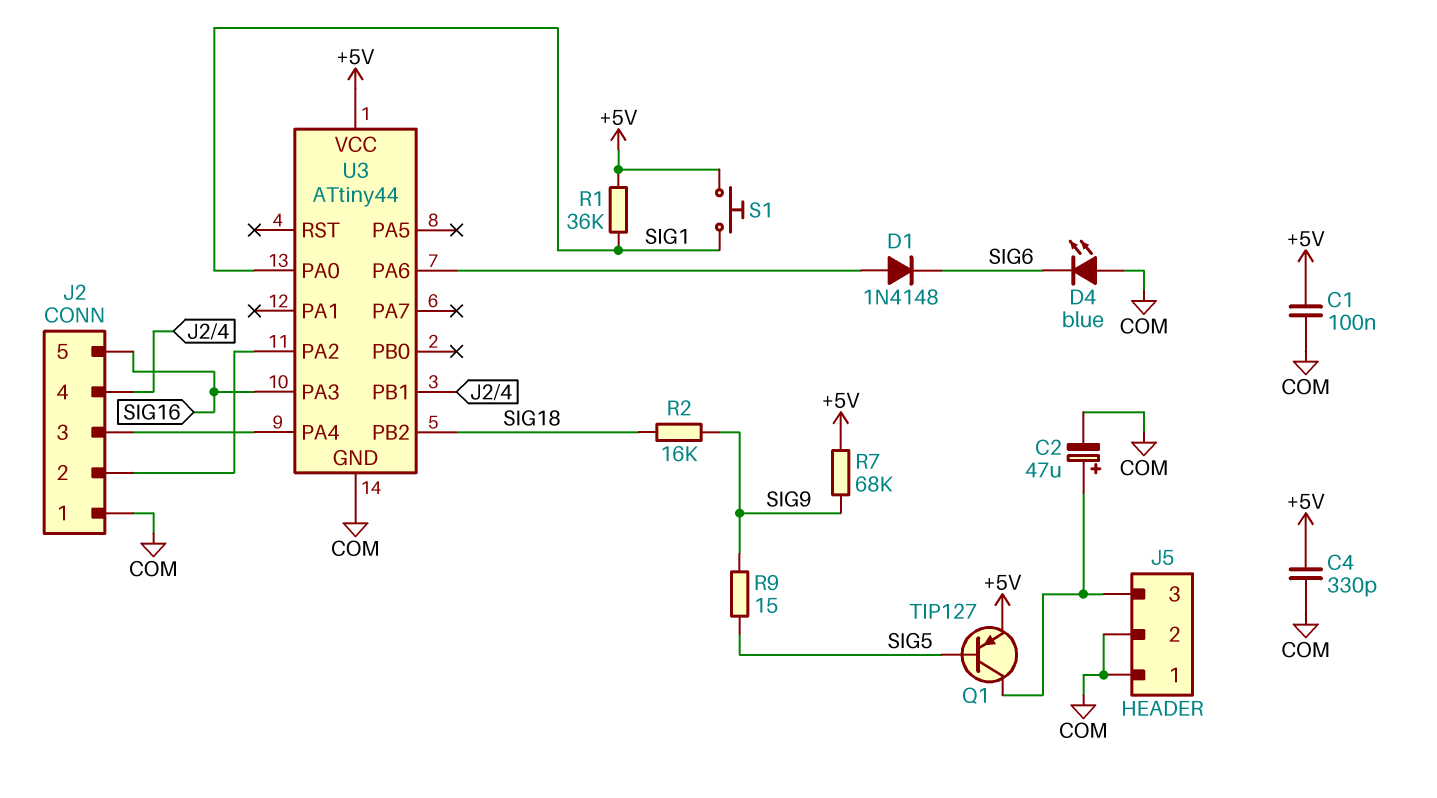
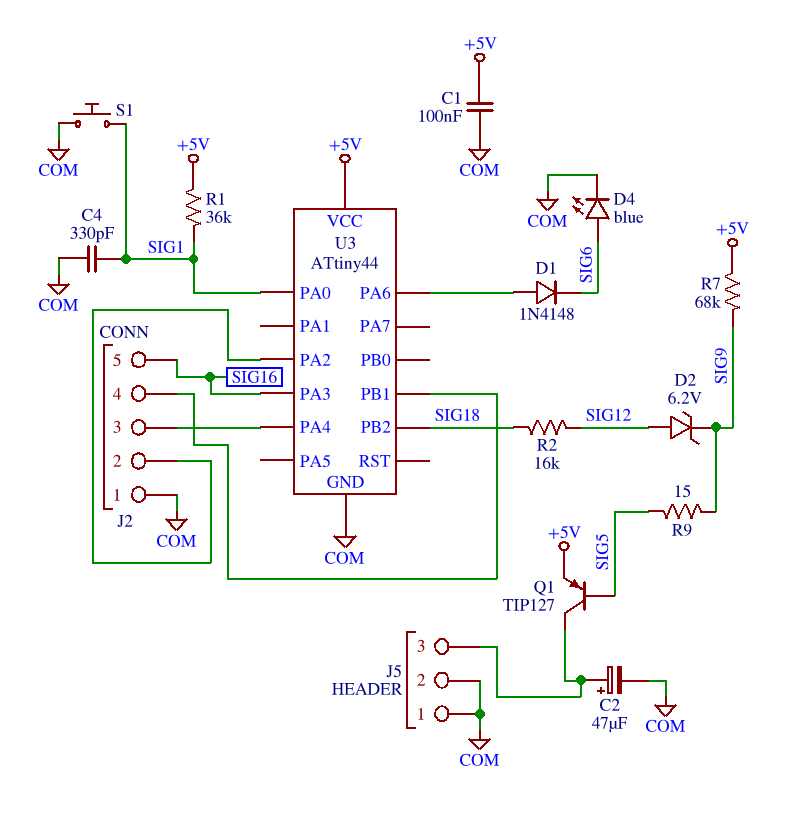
C4: 330pF (+5V, COM) -> 330pF (COM, SIG1)
D2: none -> zener 6.2V (A SIG12, K SIG9)
D4: LED blue (A COM, K SIG6) -> LED blue (A SIG6, K COM)
R2: 16k (SIG9, SIG18) -> 16k (SIG12, SIG18)
S1: button (+5V, SIG1) -> button (COM, SIG1)

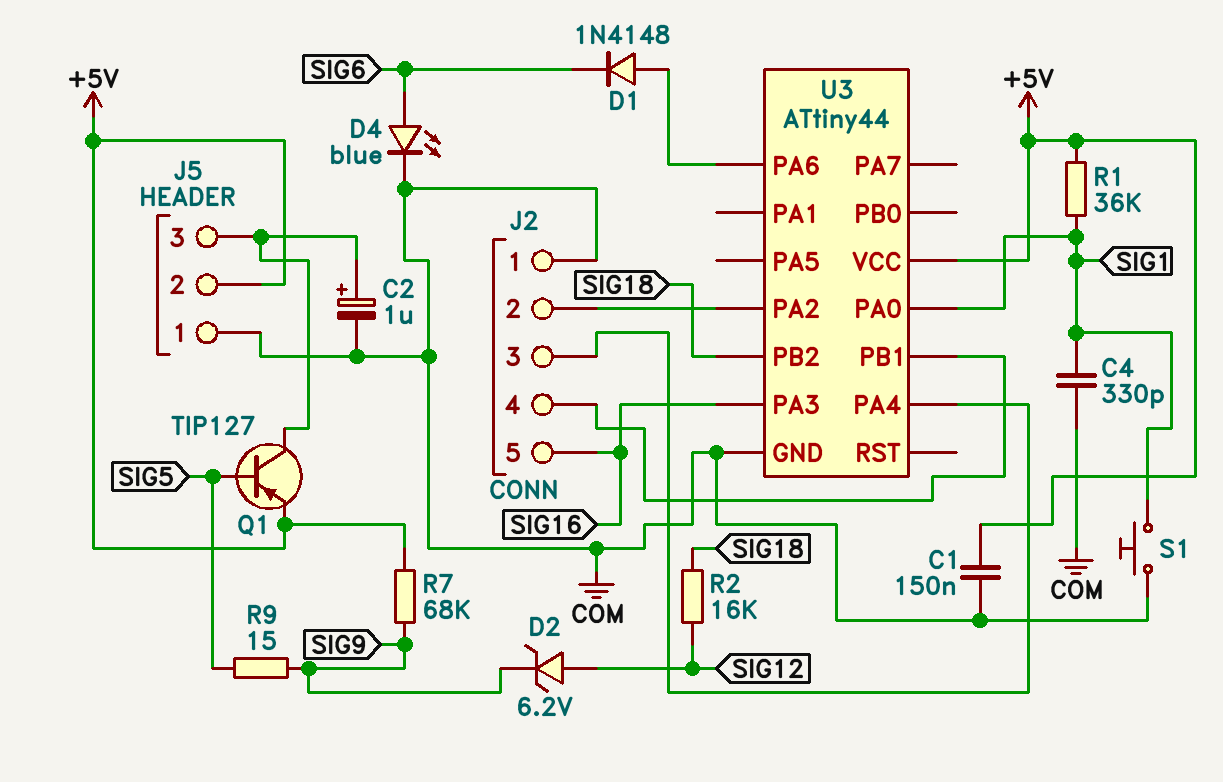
C1: 100nF (+5V, COM) -> 150nF (+5V, COM)
C2: 47uF (plus J5/3, minus COM) -> 1uF (plus J5/3, minus COM)
J5 pin 2: COM -> +5V

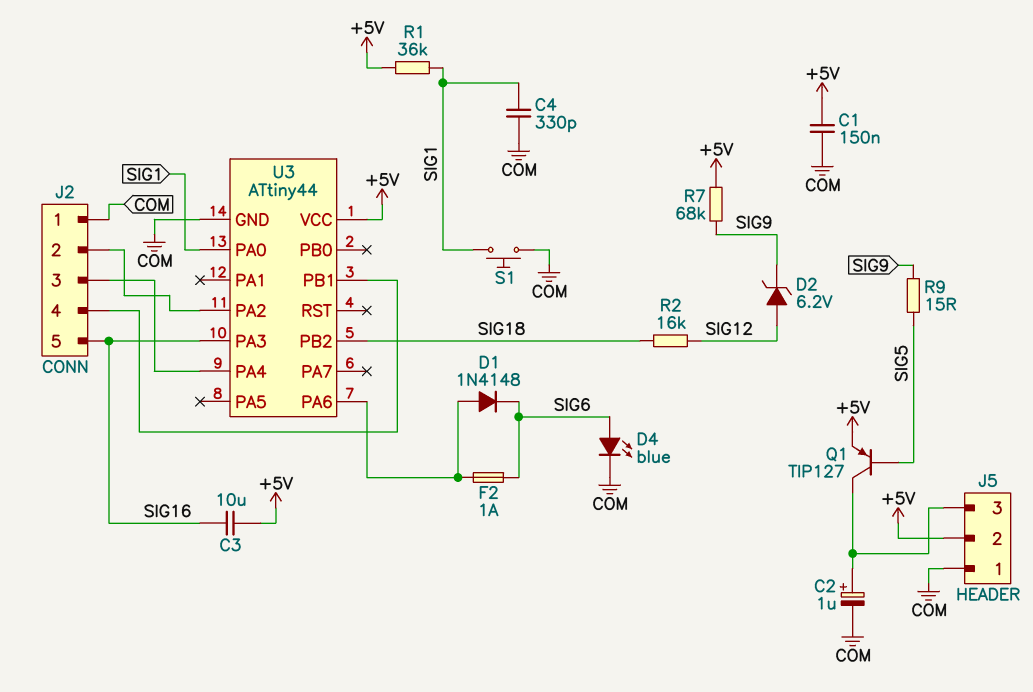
C3: none -> 10uF (+5V, SIG16)
F2: none -> 1A (SIG6, U3/PA6)

